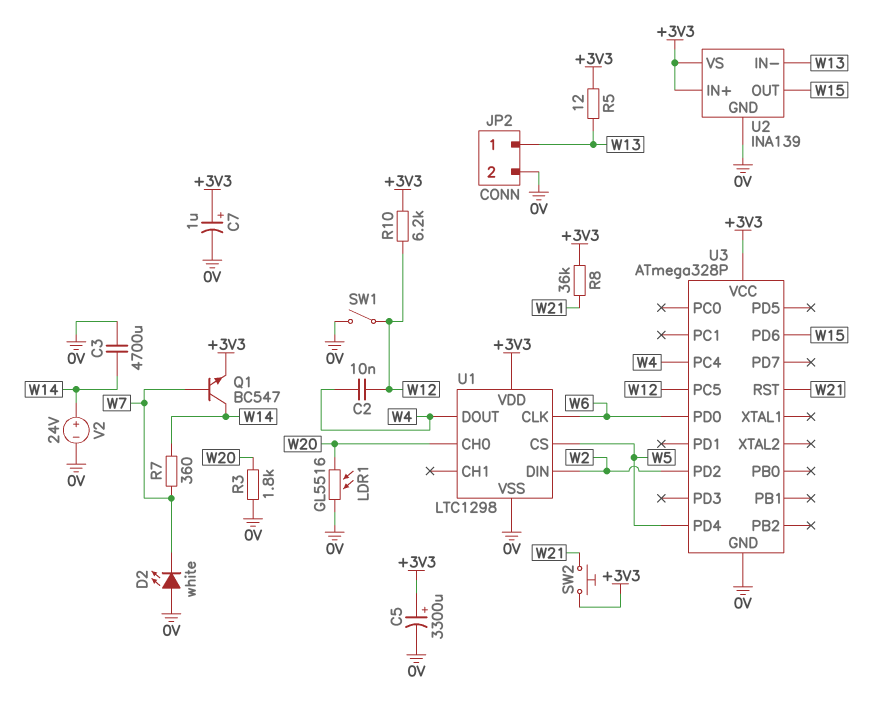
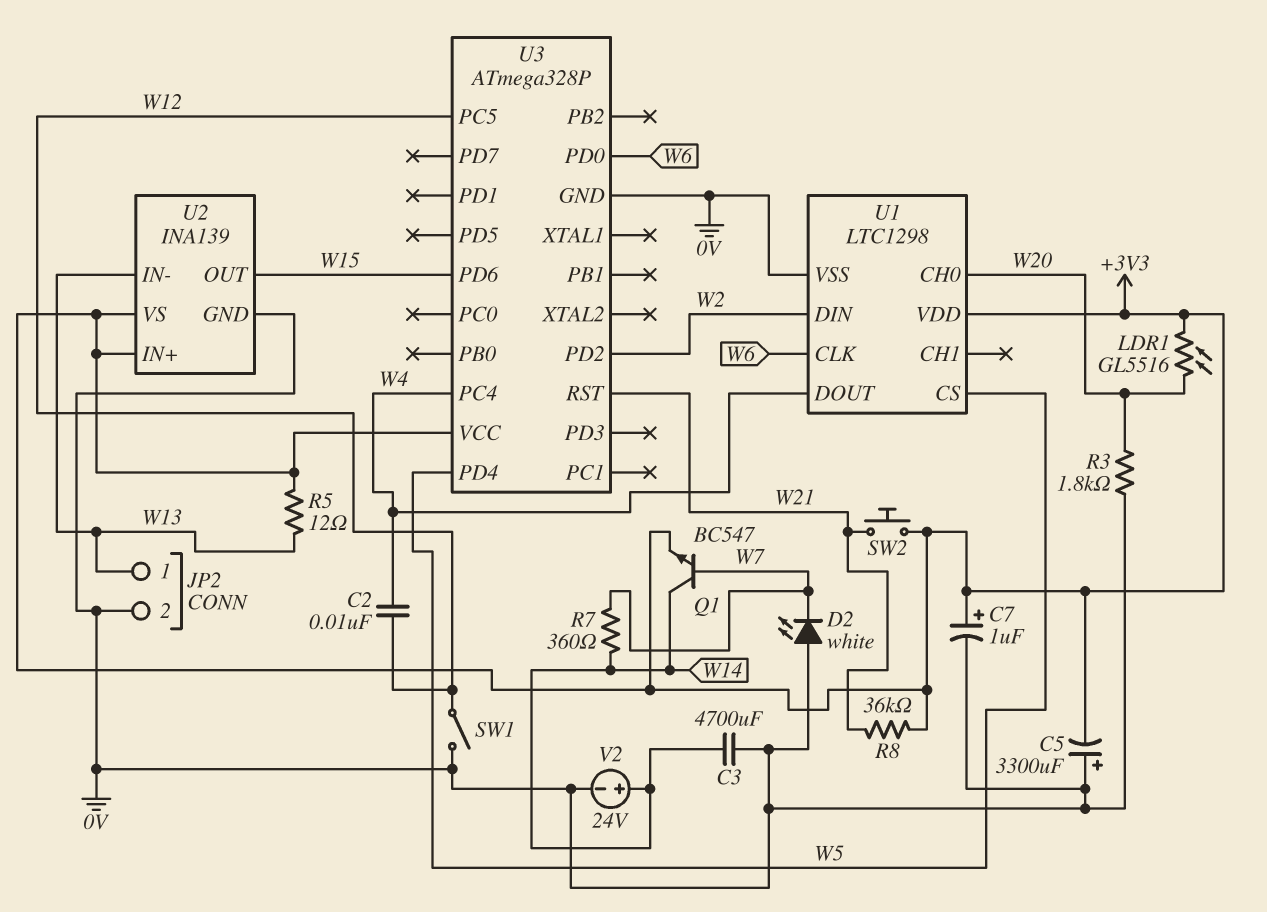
C5: 3300uF (plus +3V3, minus 0V) -> 3300uF (plus 0V, minus +3V3)
LDR1: GL5516 (0V, W20) -> GL5516 (+3V3, W20)
R10: 6.2k (+3V3, W12) -> none

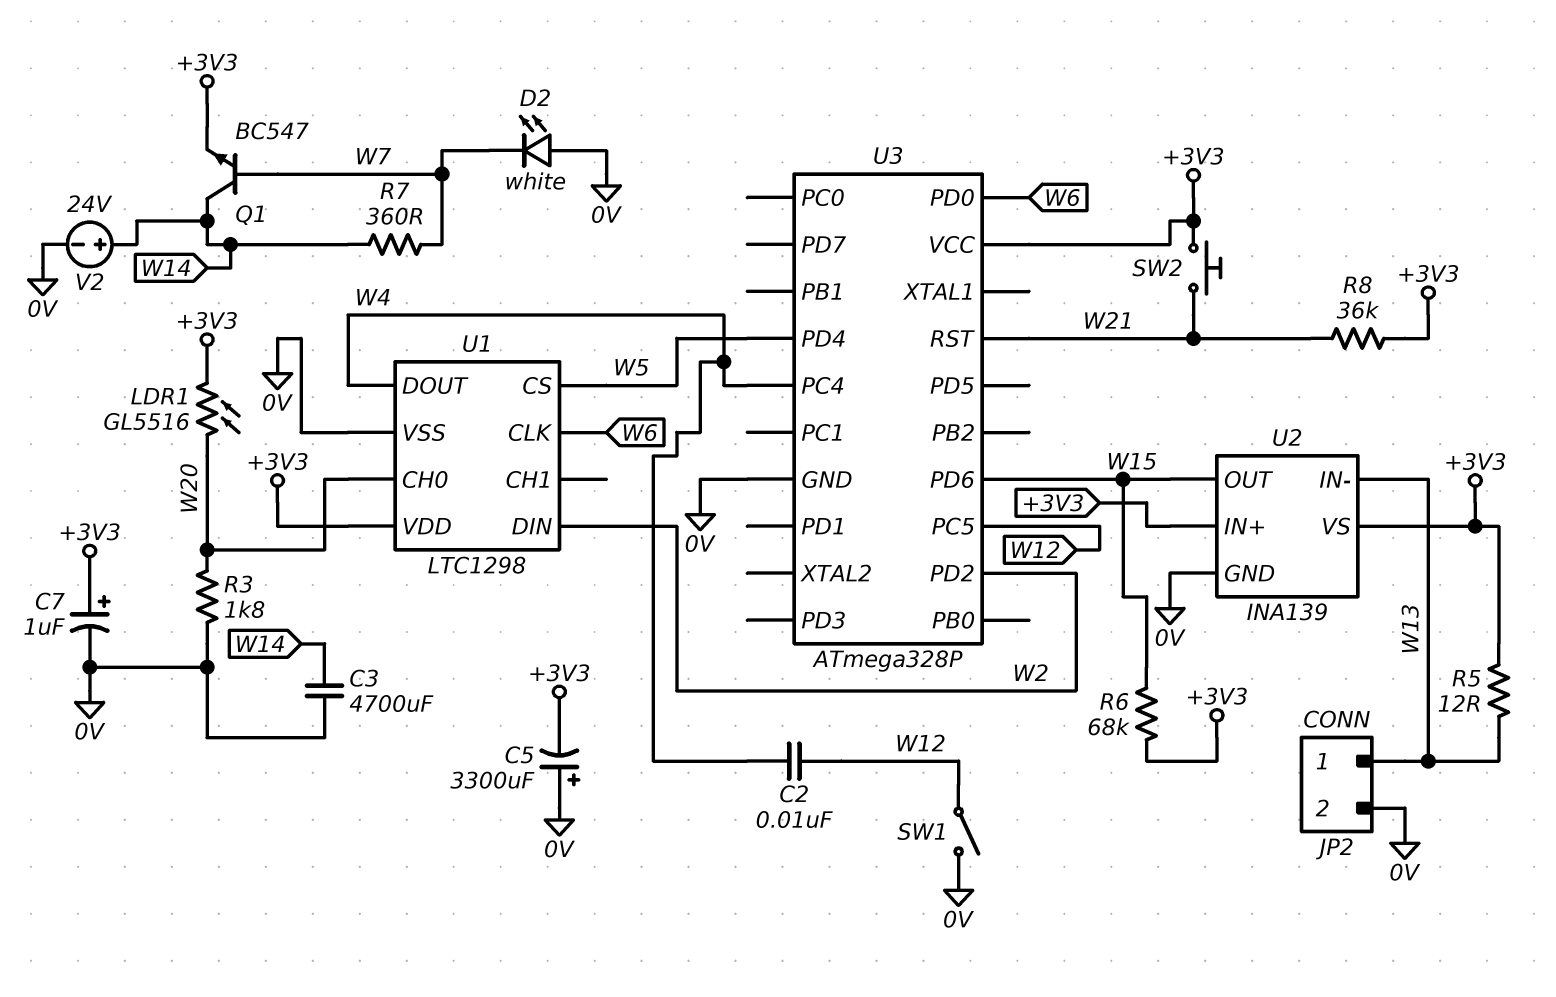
R6: none -> 68k (+3V3, W15)

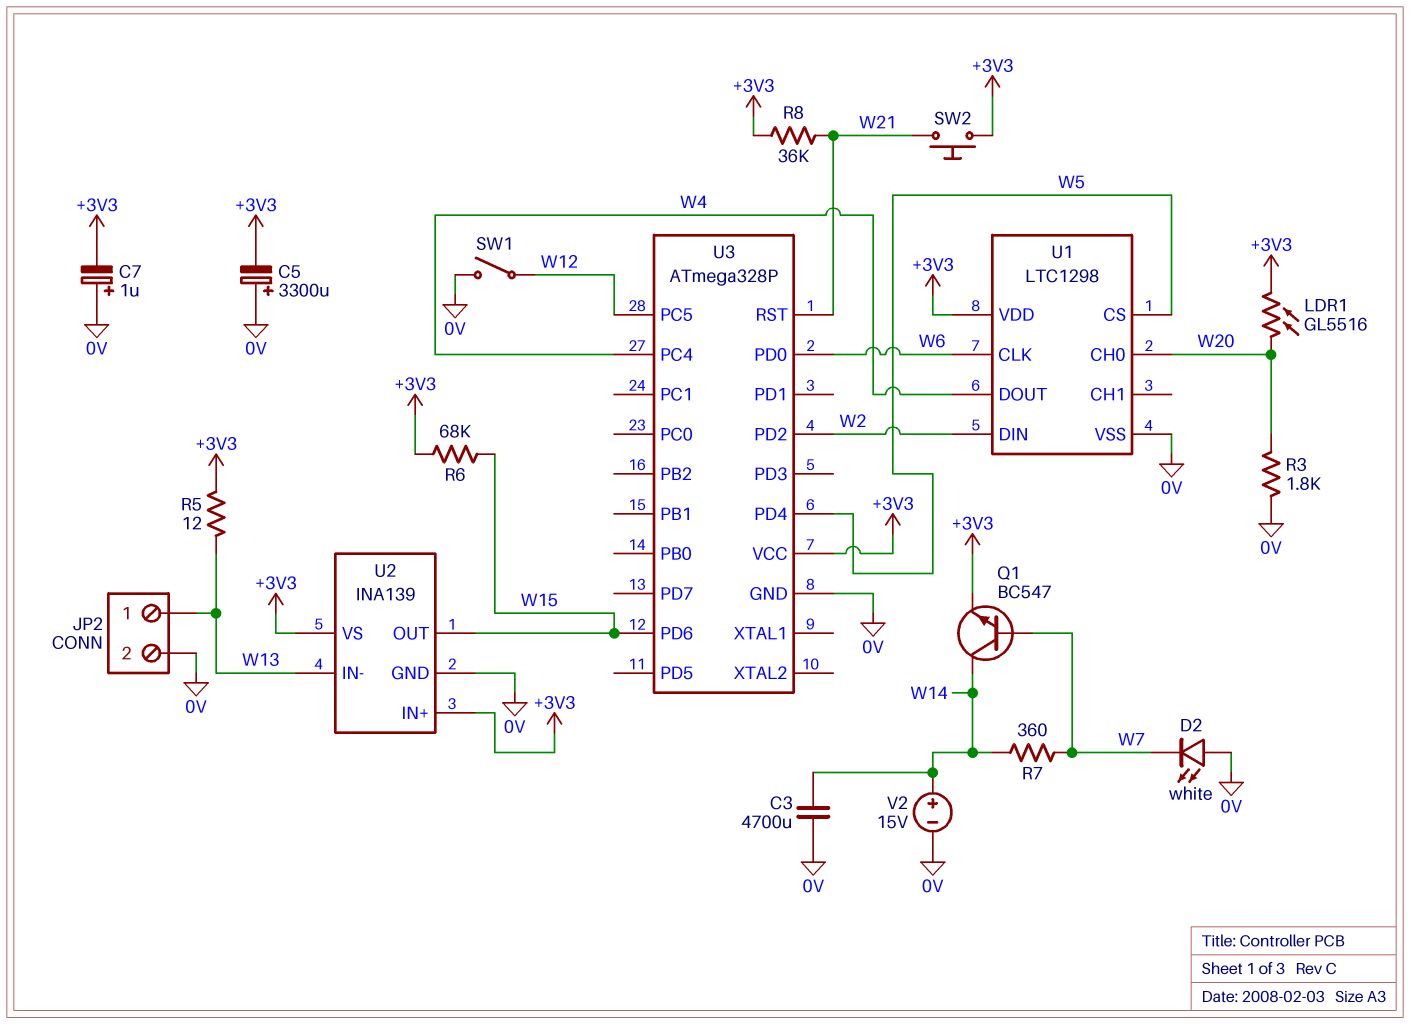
C2: 10nF (W4, W12) -> none
C7: 1uF (plus +3V3, minus 0V) -> 1uF (plus 0V, minus +3V3)
V2: 24V (plus W14, minus 0V) -> 15V (plus W14, minus 0V)

